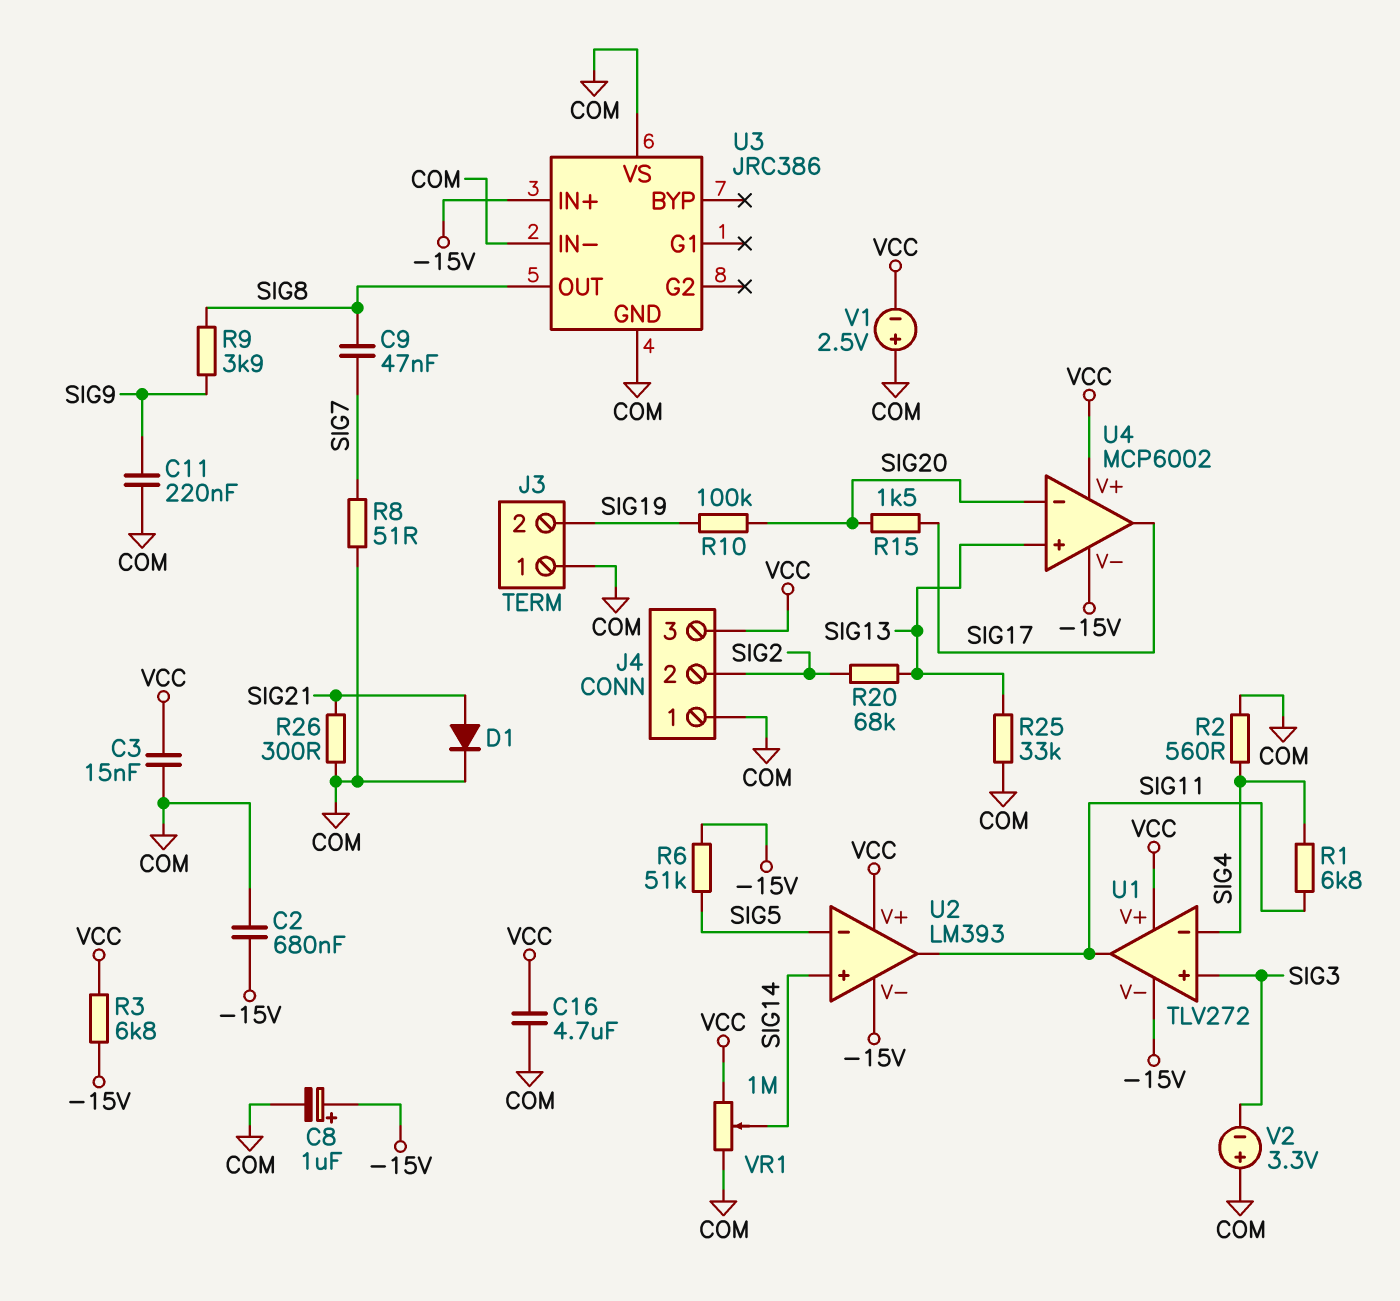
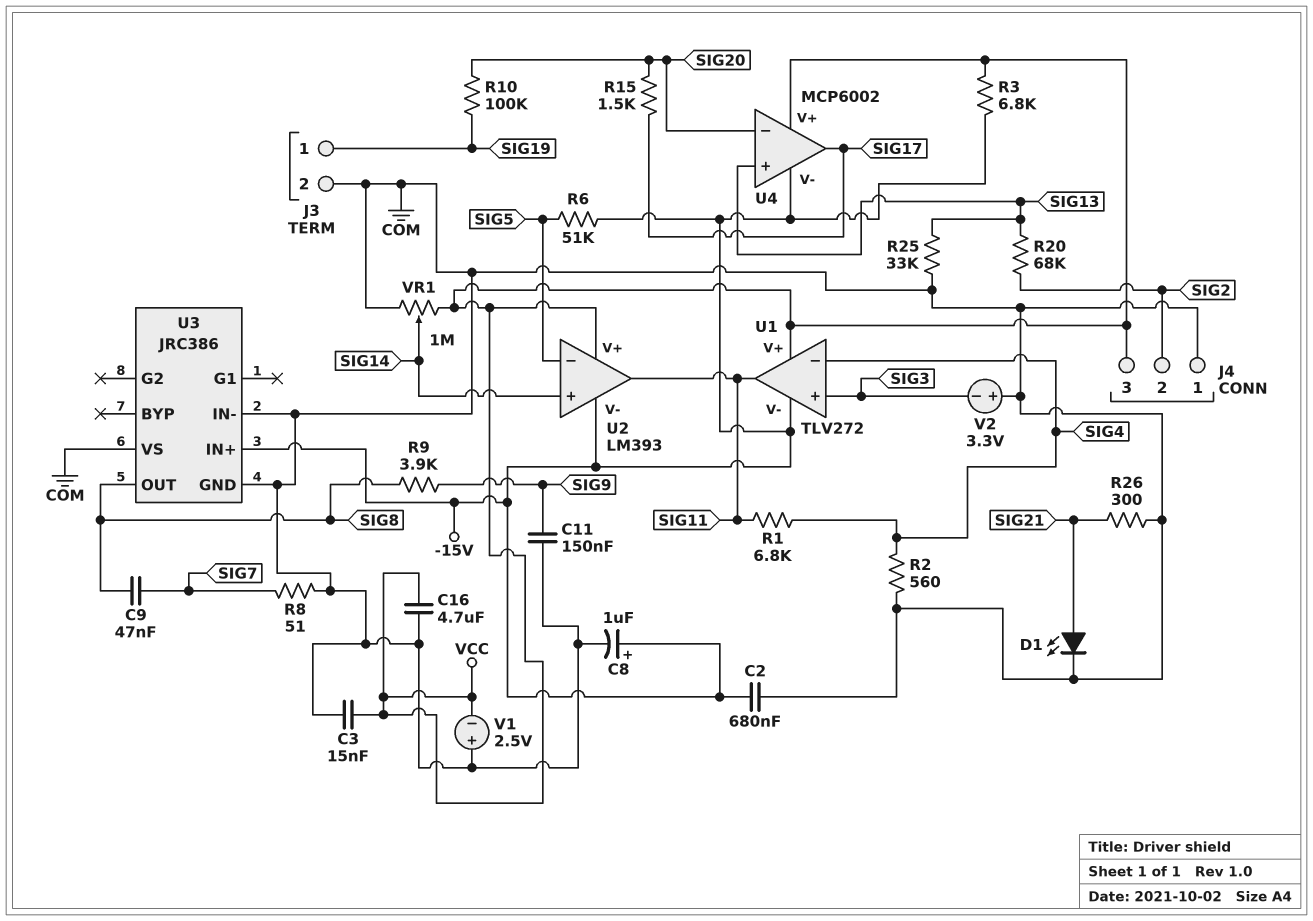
C11: 220nF (COM, SIG9) -> 150nF (COM, SIG9)
D1: diode (A SIG21, K COM) -> LED (A SIG21, K COM)
J3 pin 1: COM -> SIG19
J3 pin 2: SIG19 -> COM

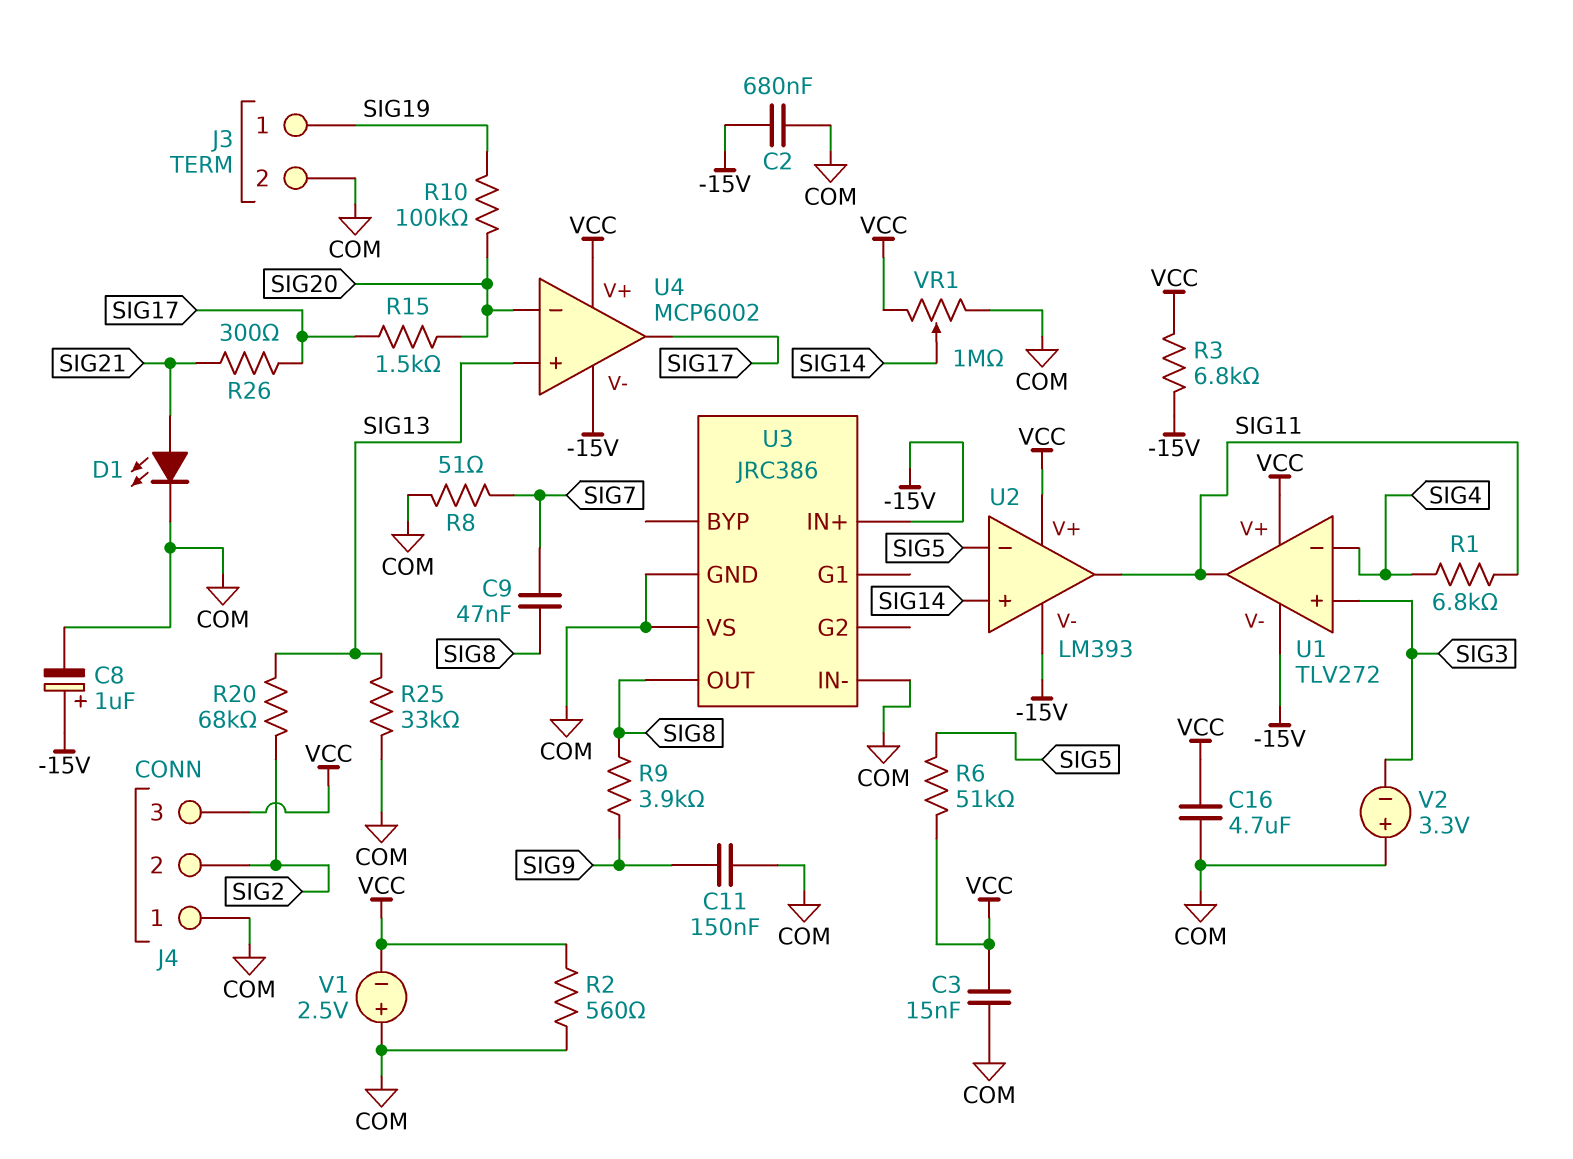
R2: 560 (COM, SIG4) -> 560 (COM, VCC)
R6: 51k (-15V, SIG5) -> 51k (SIG5, VCC)
R26: 300 (COM, SIG21) -> 300 (SIG17, SIG21)

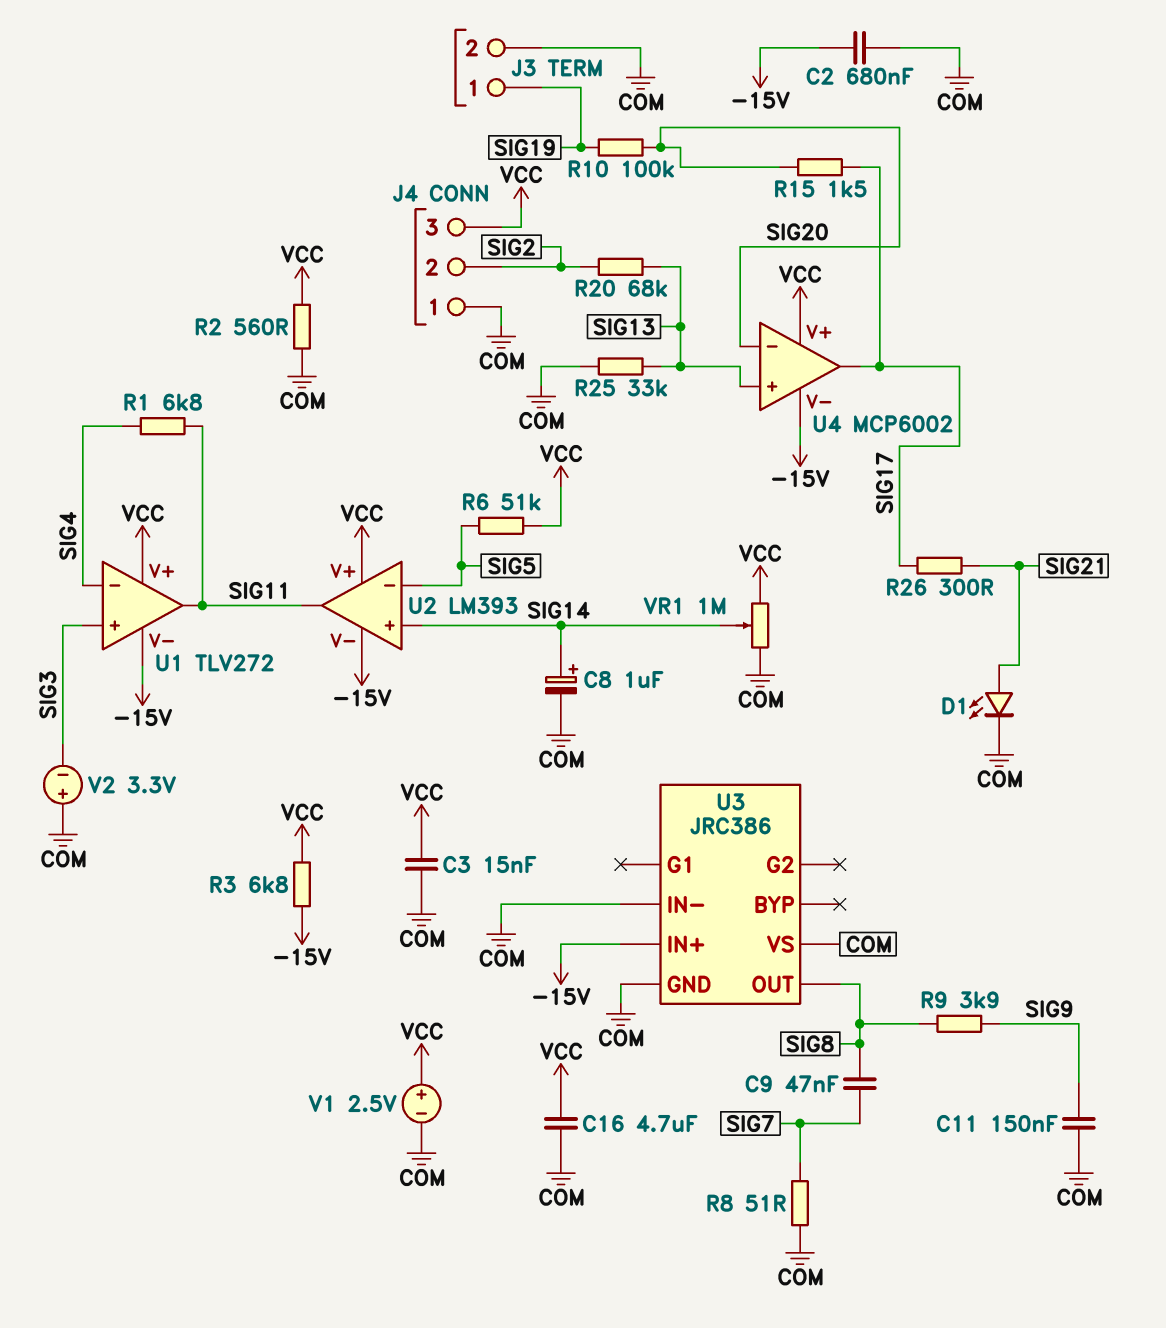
C8: 1uF (plus -15V, minus COM) -> 1uF (plus SIG14, minus COM)
V1: 2.5V (plus COM, minus VCC) -> 2.5V (plus VCC, minus COM)

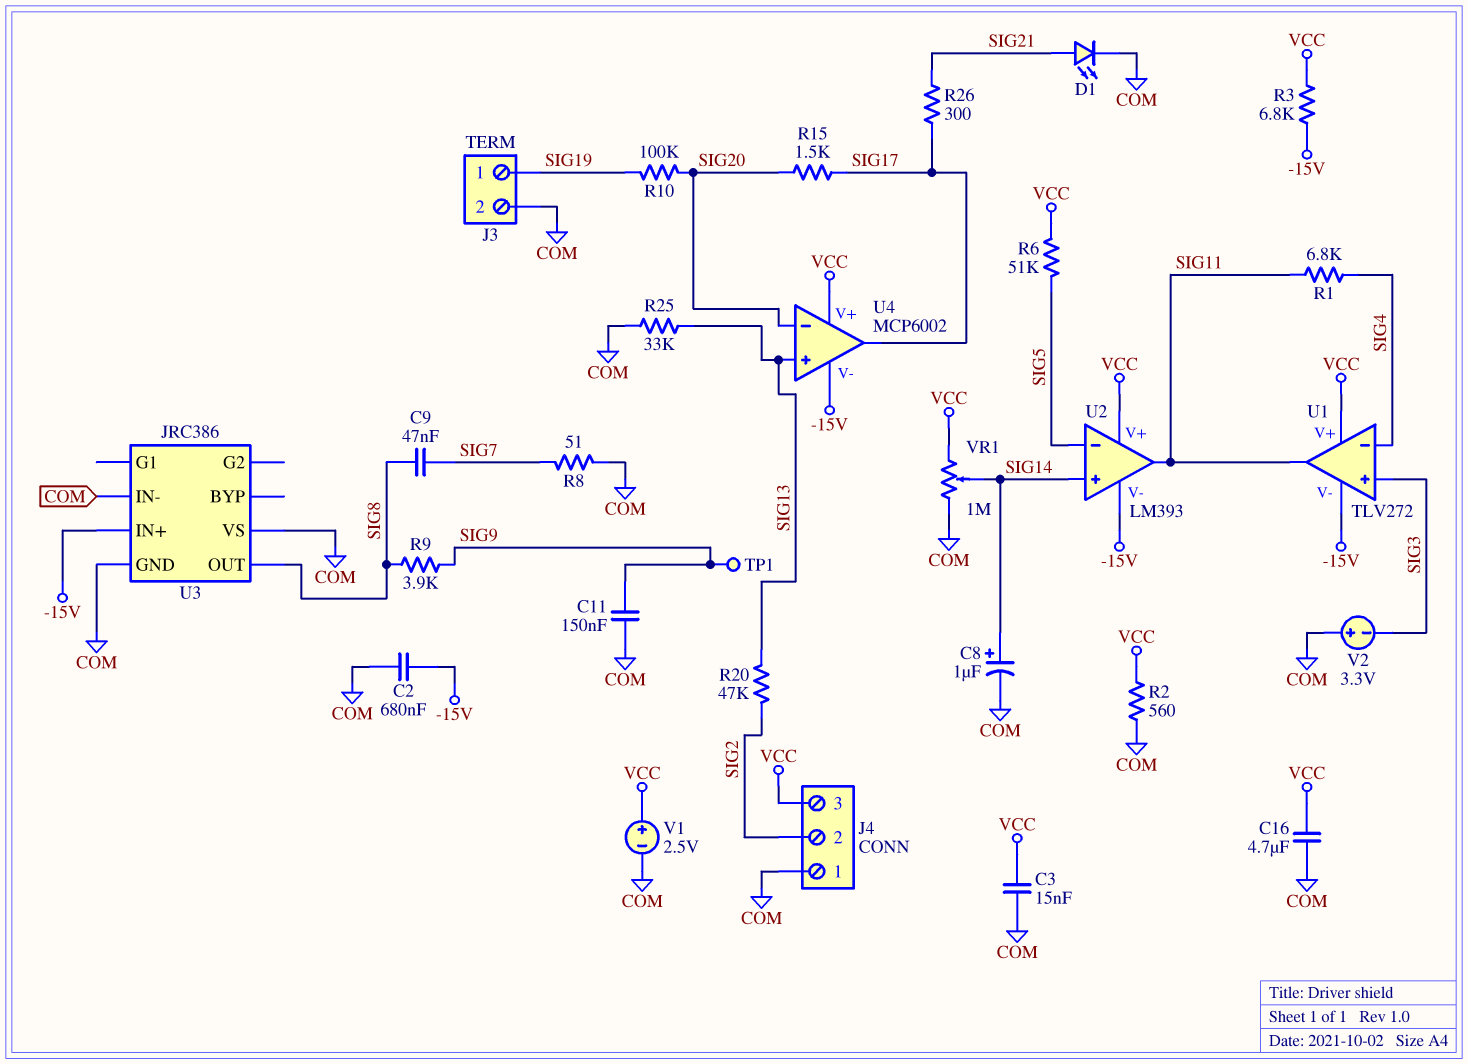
R20: 68k (SIG2, SIG13) -> 47k (SIG2, SIG13)
TP1: none -> test point (SIG9)

